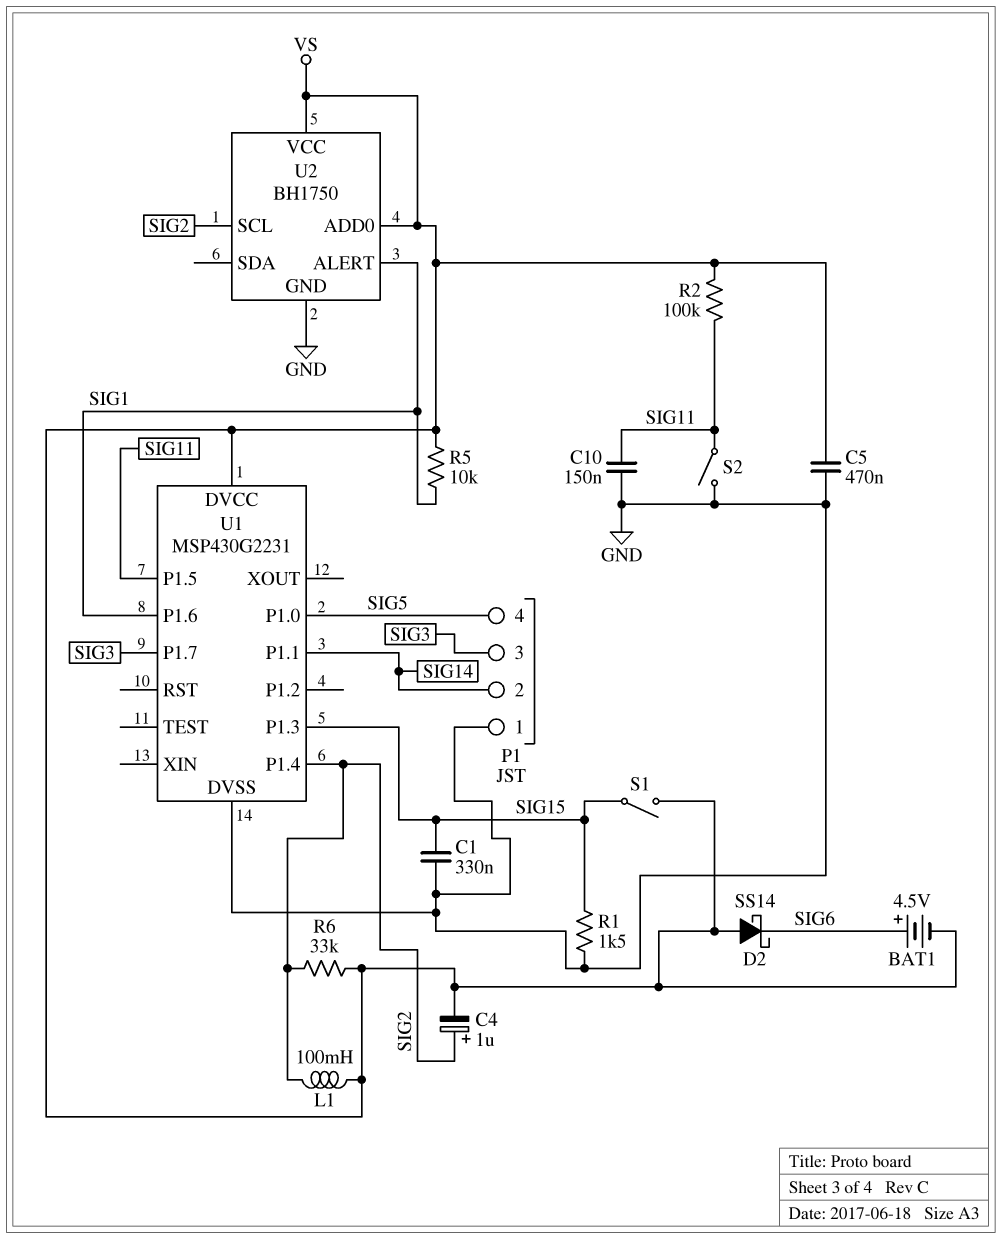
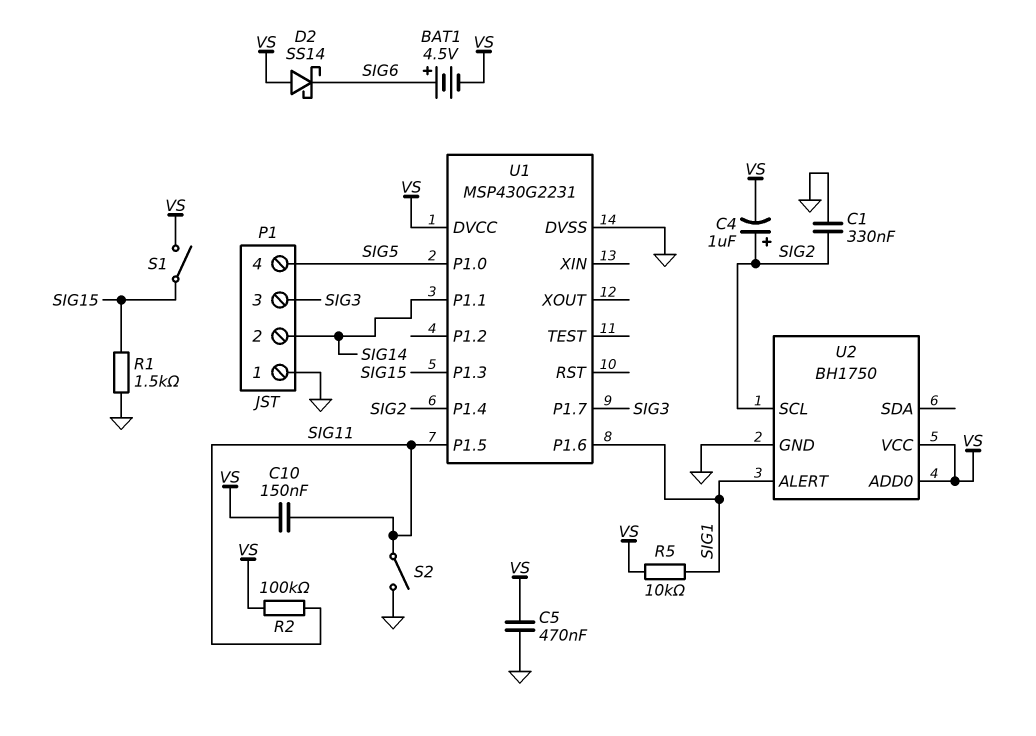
C1: 330nF (GND, SIG15) -> 330nF (GND, SIG2)
C10: 150nF (GND, SIG11) -> 150nF (SIG11, VS)
L1: 100mH (SIG2, VS) -> none
R6: 33k (SIG2, VS) -> none

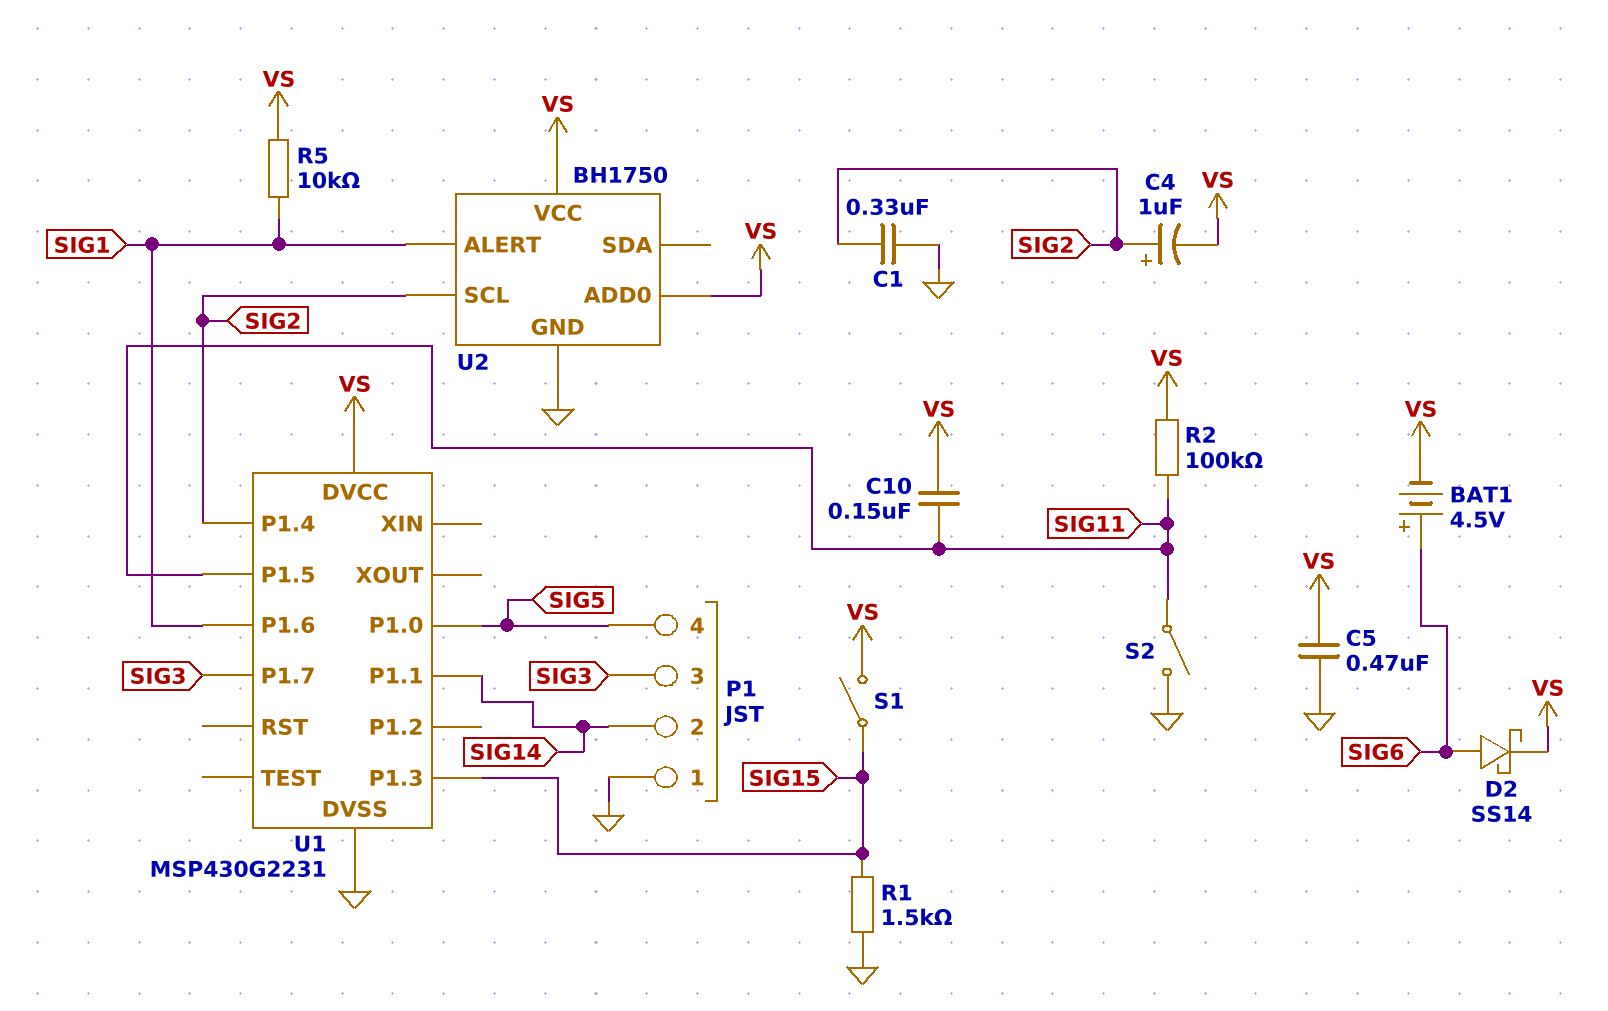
D2: schottky SS14 (A VS, K SIG6) -> schottky SS14 (A SIG6, K VS)

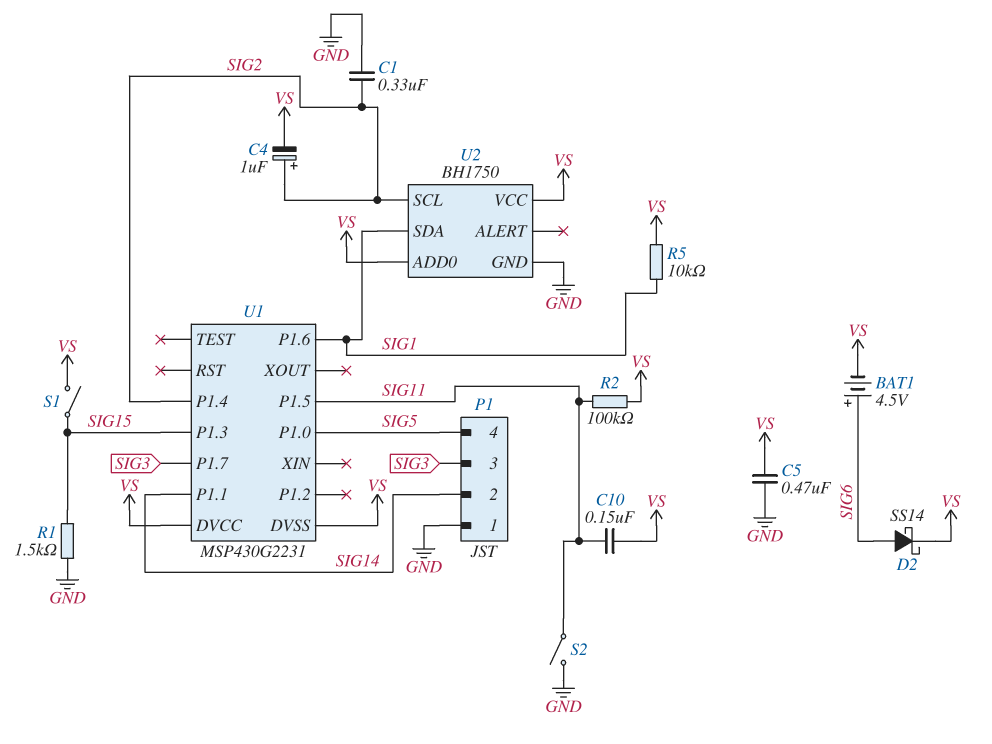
U1 pin DVSS: GND -> VS
U2 pin ALERT: SIG1 -> none
U2 pin SDA: none -> SIG1

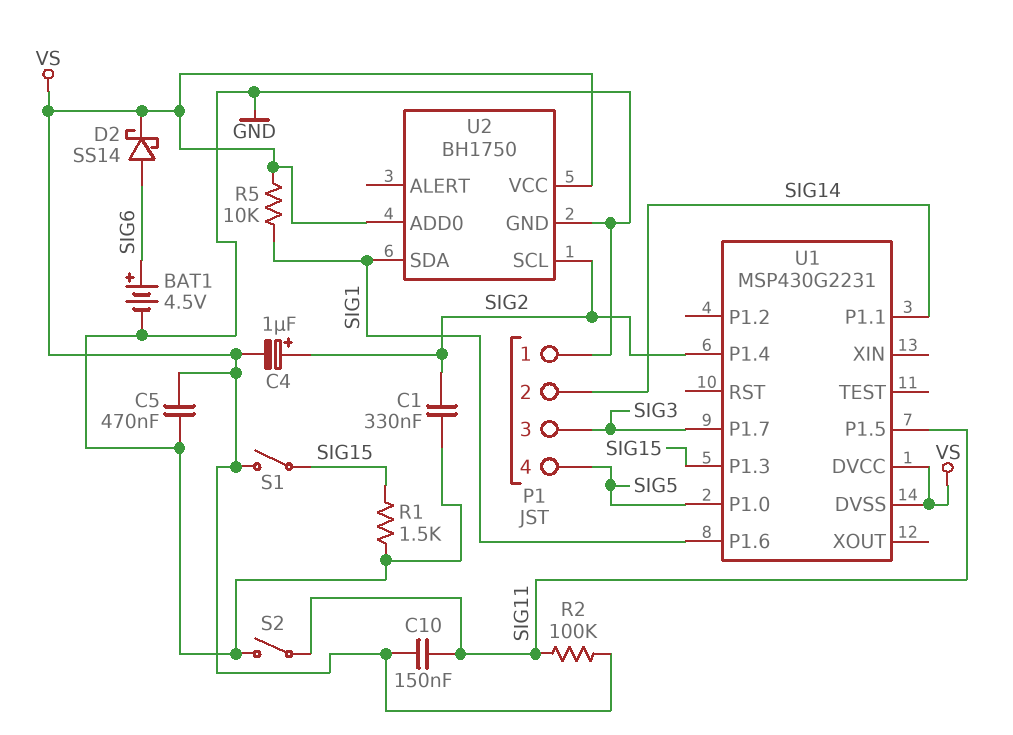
BAT1: 4.5V (plus SIG6, minus VS) -> 4.5V (plus SIG6, minus GND)

